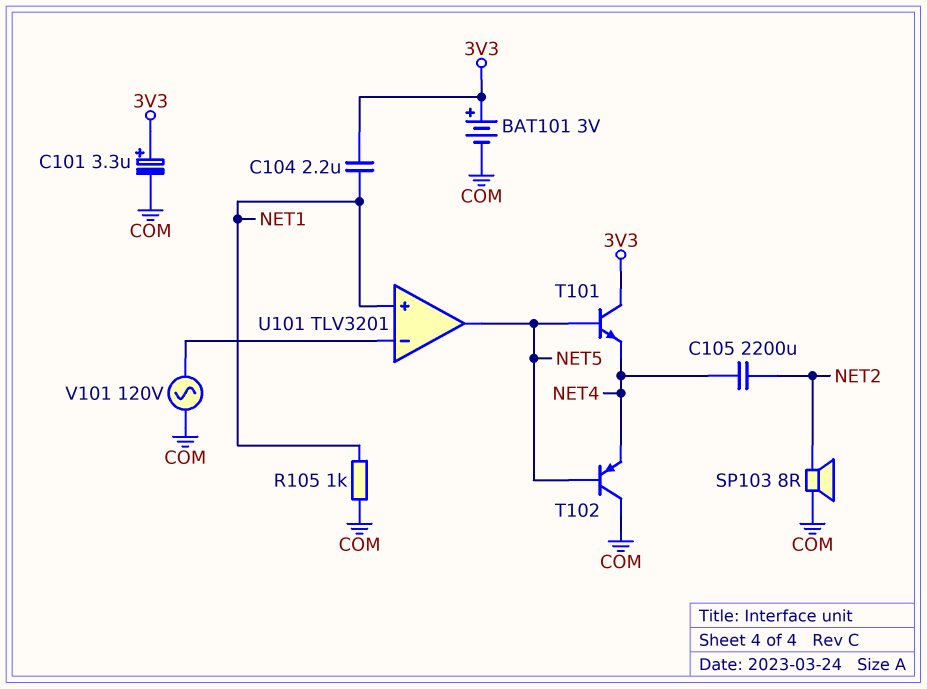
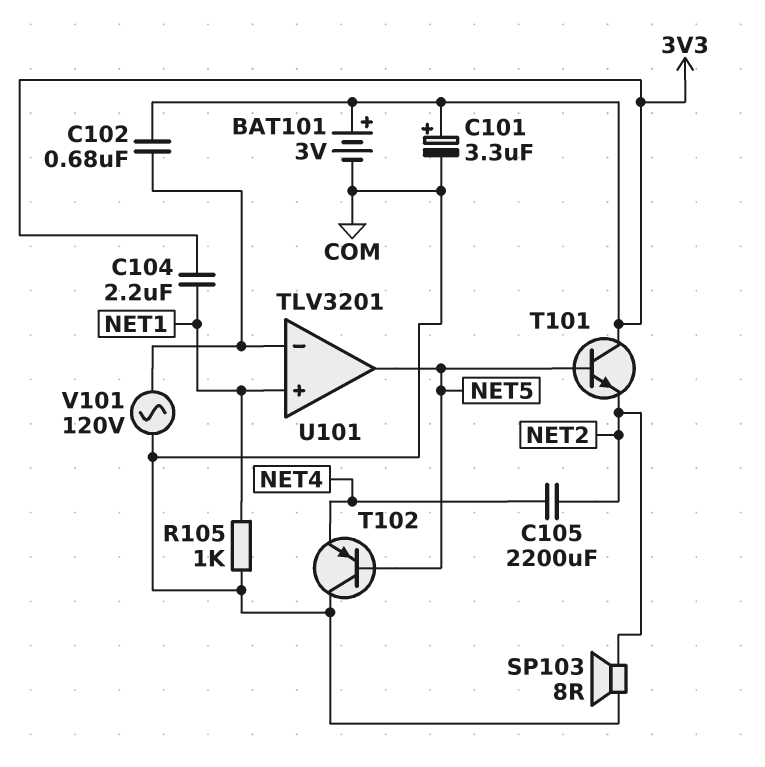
C102: none -> 680nF (3V3, U101/in-)
T101: NPN (B NET5, C 3V3, E NET4) -> NPN (B NET5, C 3V3, E NET2)

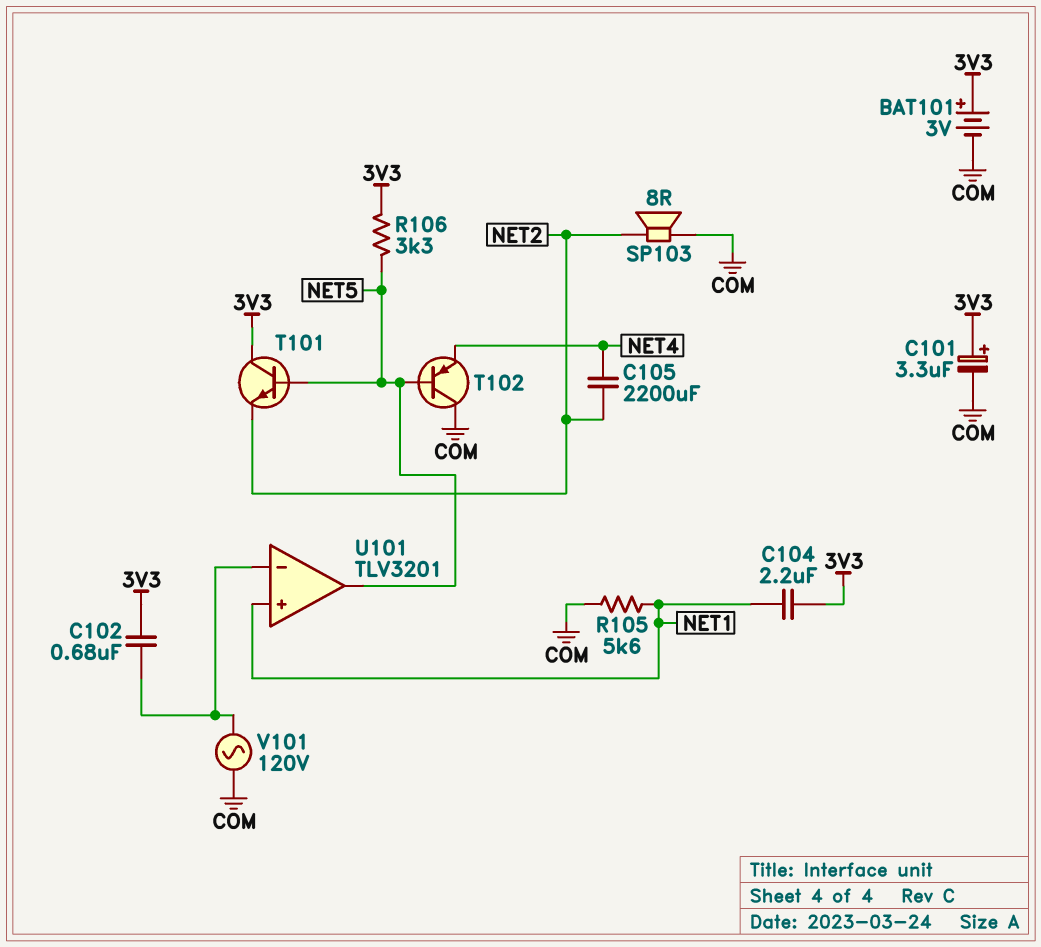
R105: 1k (COM, NET1) -> 5.6k (COM, NET1)
R106: none -> 3.3k (3V3, NET5)

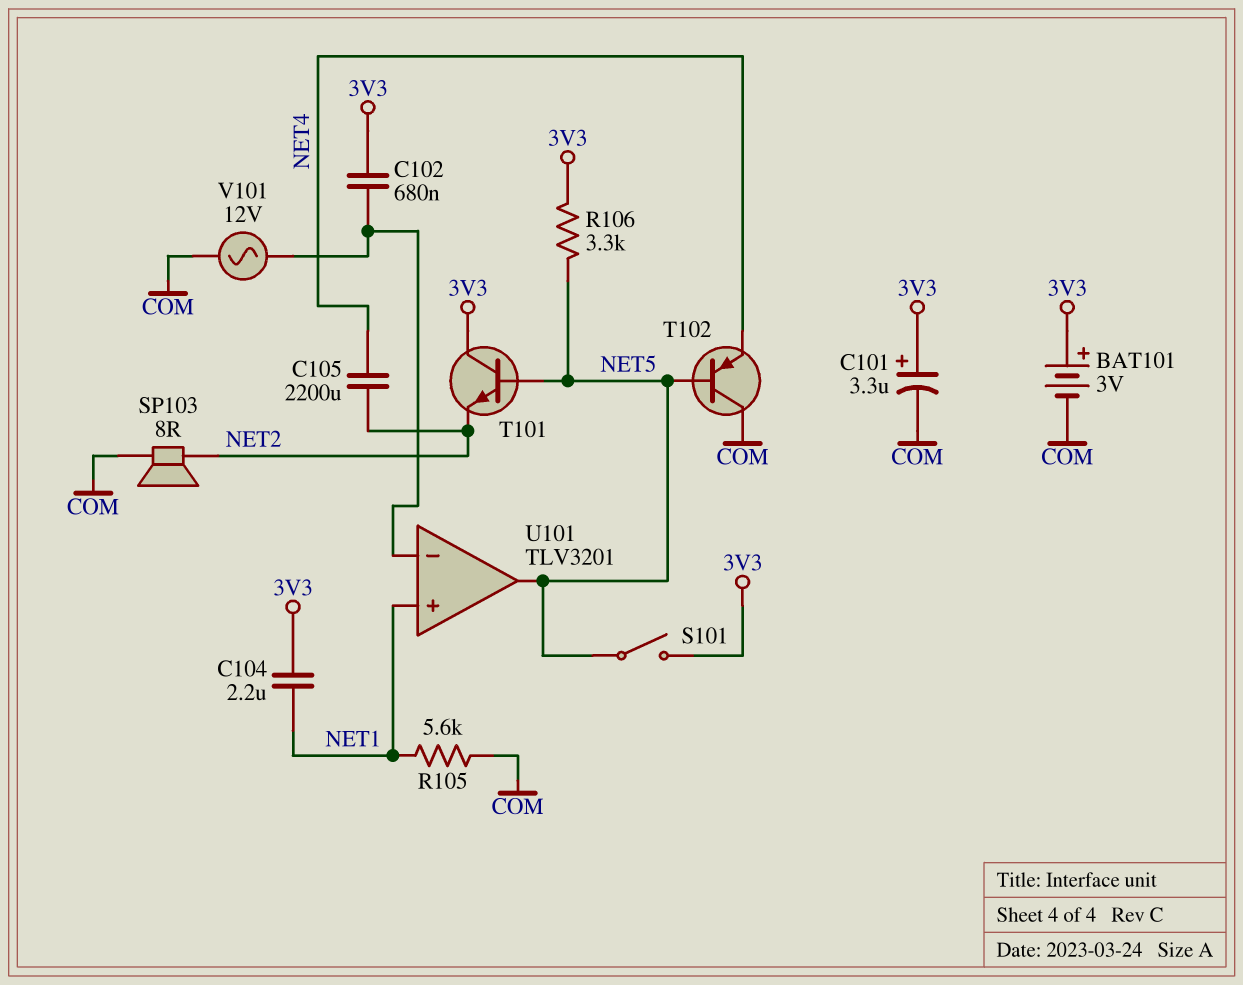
S101: none -> switch (3V3, NET5)
V101: AC 120V (COM, U101/in-) -> AC 12V (COM, U101/in-)

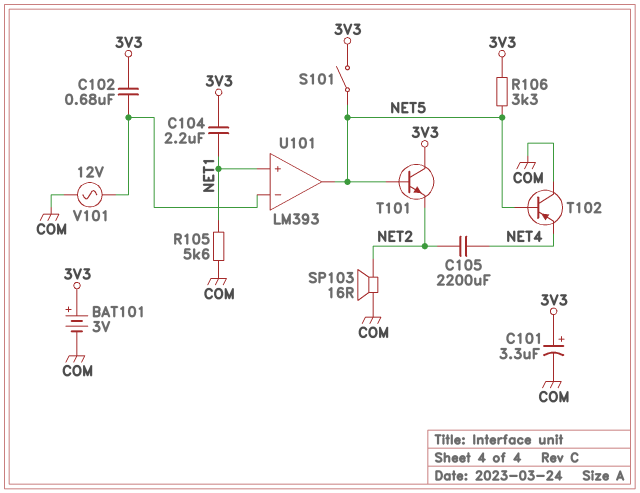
SP103: speaker 8R (COM, NET2) -> speaker 16R (COM, NET2)
U101: TLV3201 -> LM393

